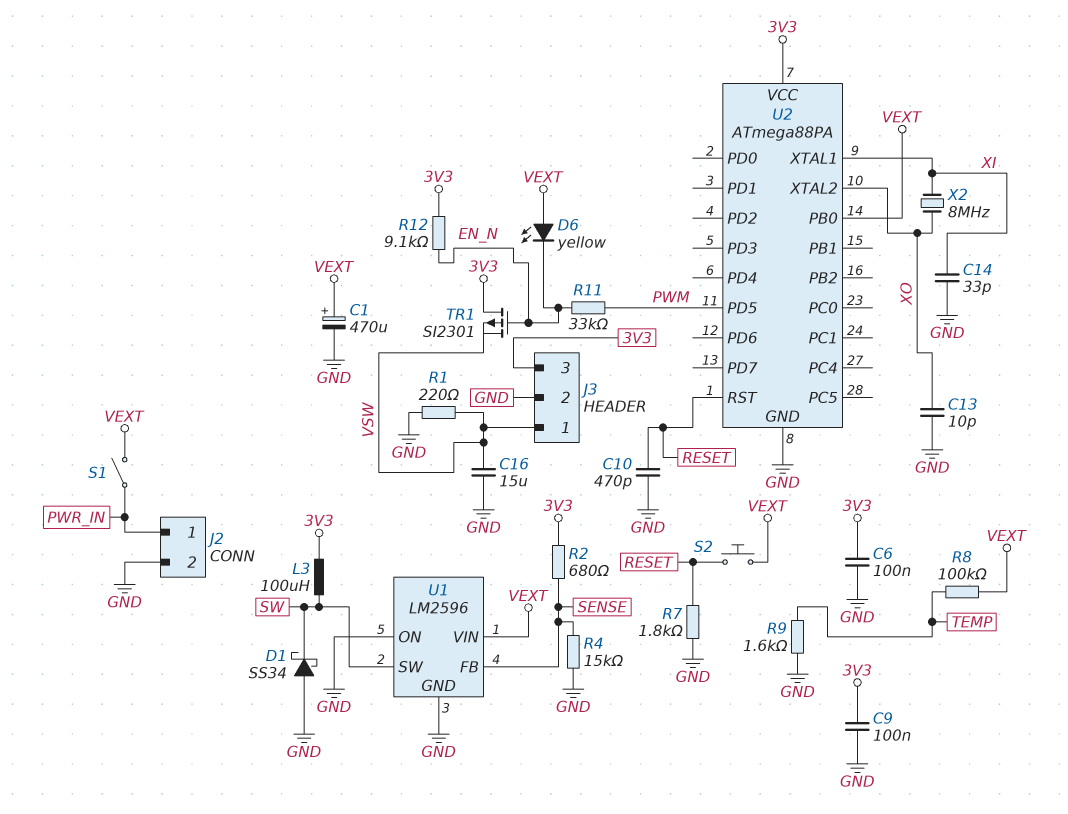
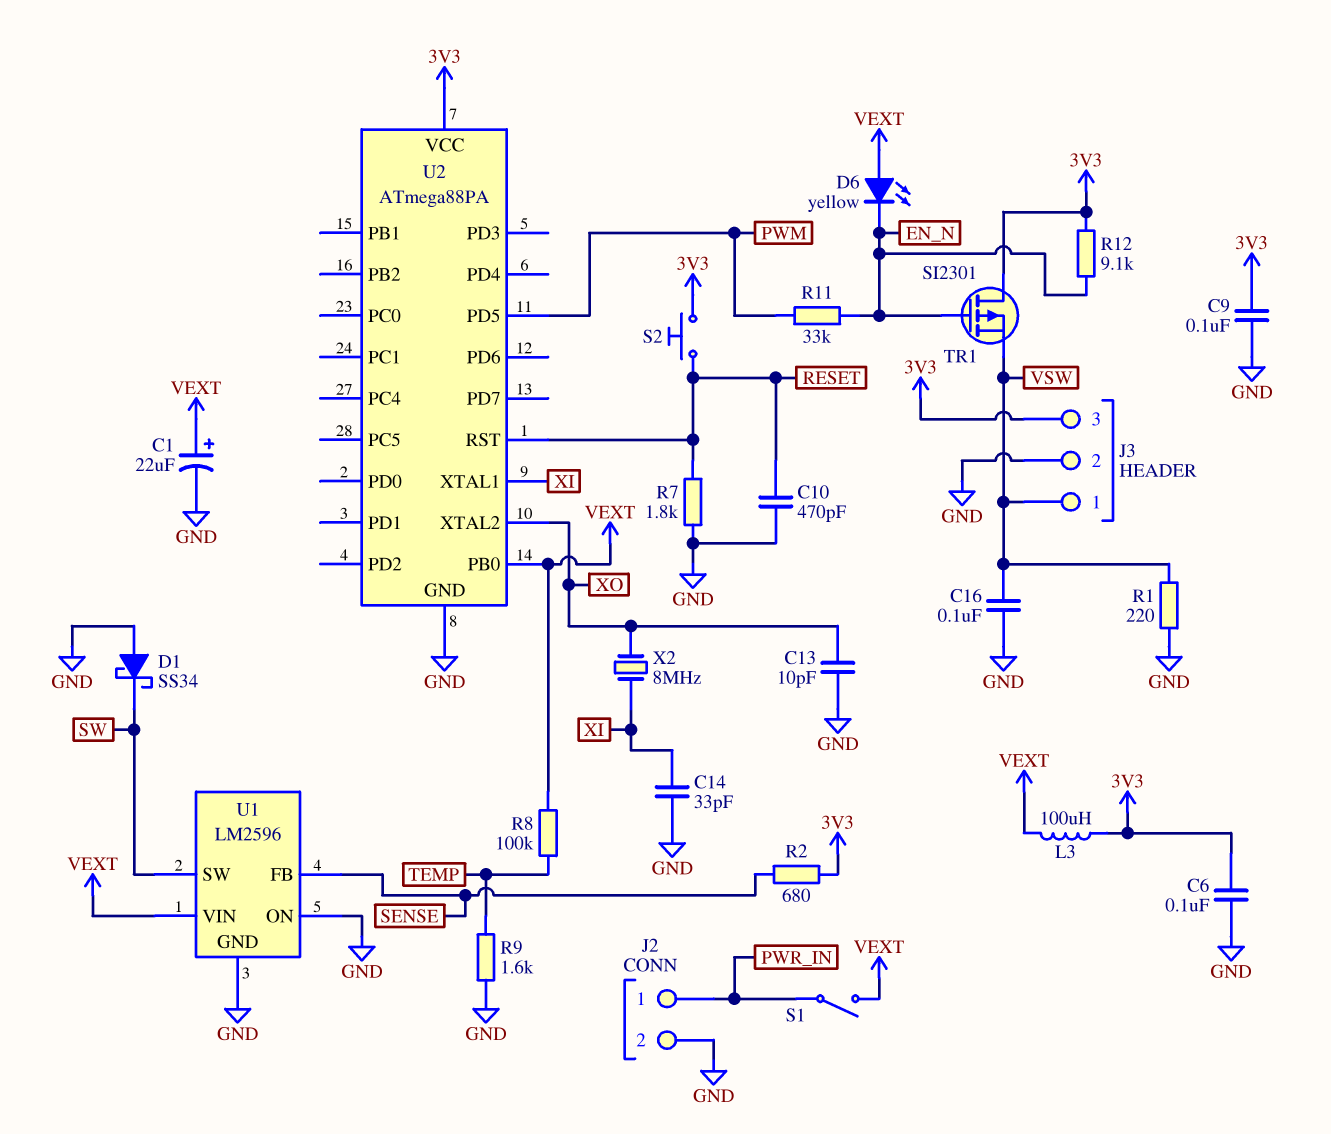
C1: 470uF (plus VEXT, minus GND) -> 22uF (plus VEXT, minus GND)
C16: 15uF (GND, VSW) -> 100nF (GND, VSW)
L3: 100uH (3V3, SW) -> 100uH (3V3, VEXT)
R4: 15k (GND, SENSE) -> none
S2: button (RESET, VEXT) -> button (3V3, RESET)

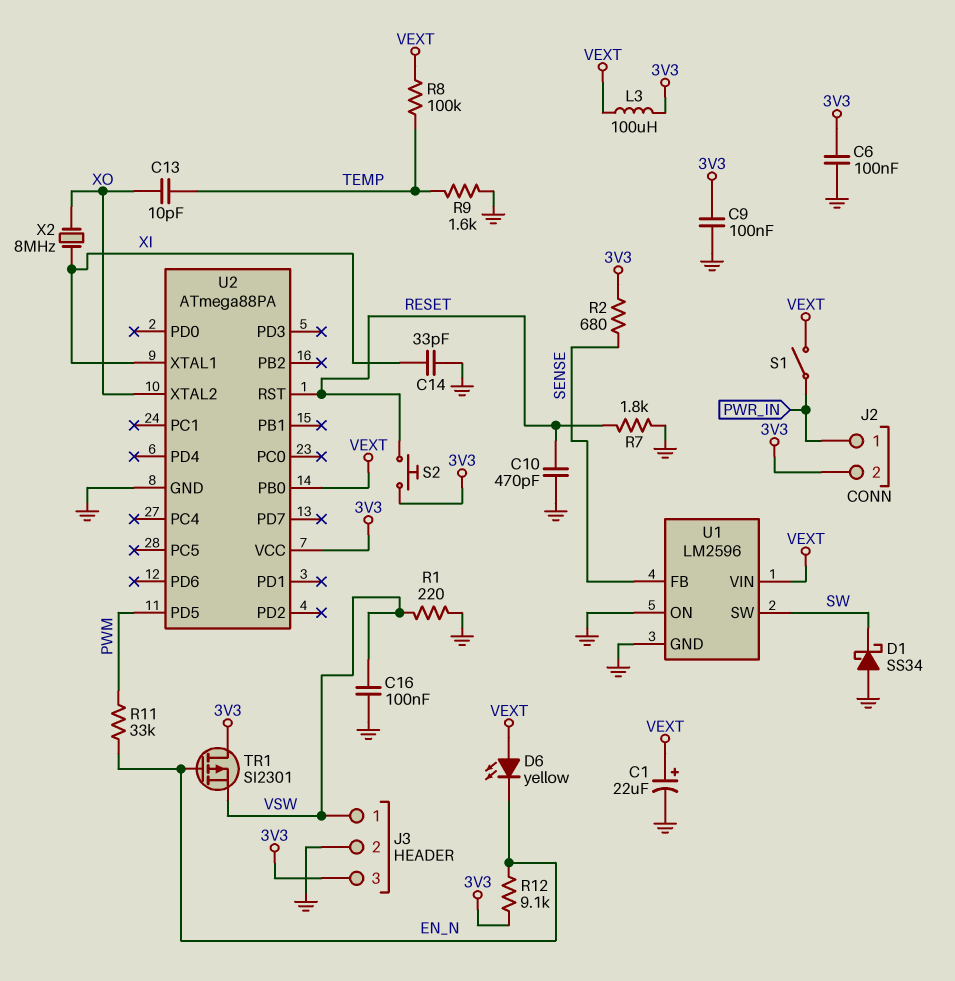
C13: 10pF (GND, XO) -> 10pF (TEMP, XO)
J2 pin 2: GND -> 3V3

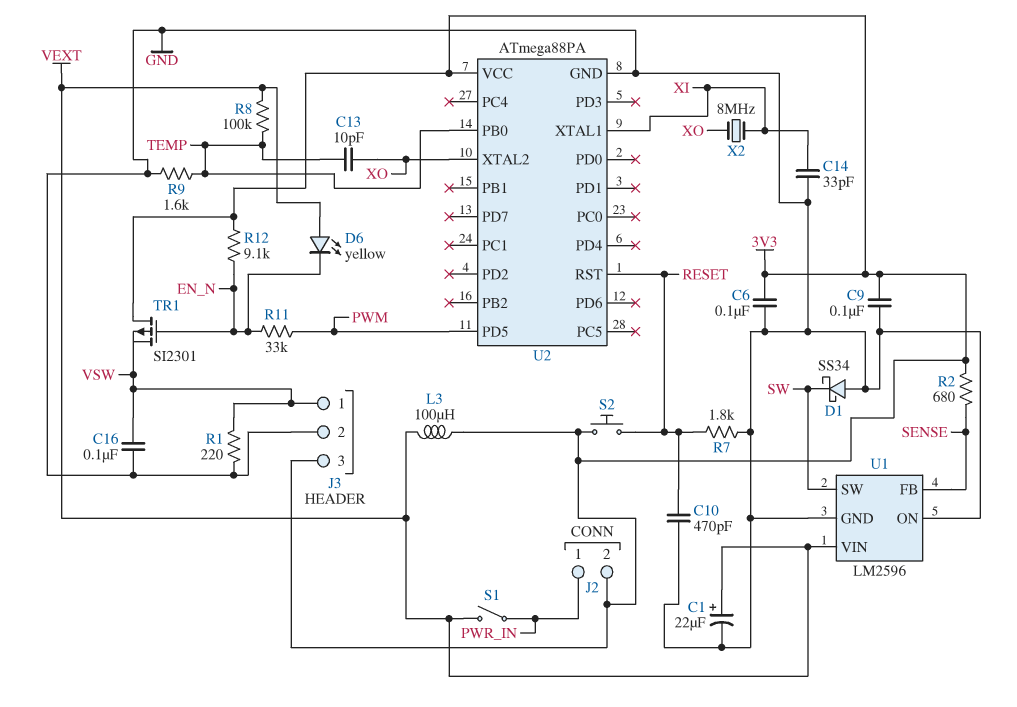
U2 pin PB0: VEXT -> TEMP

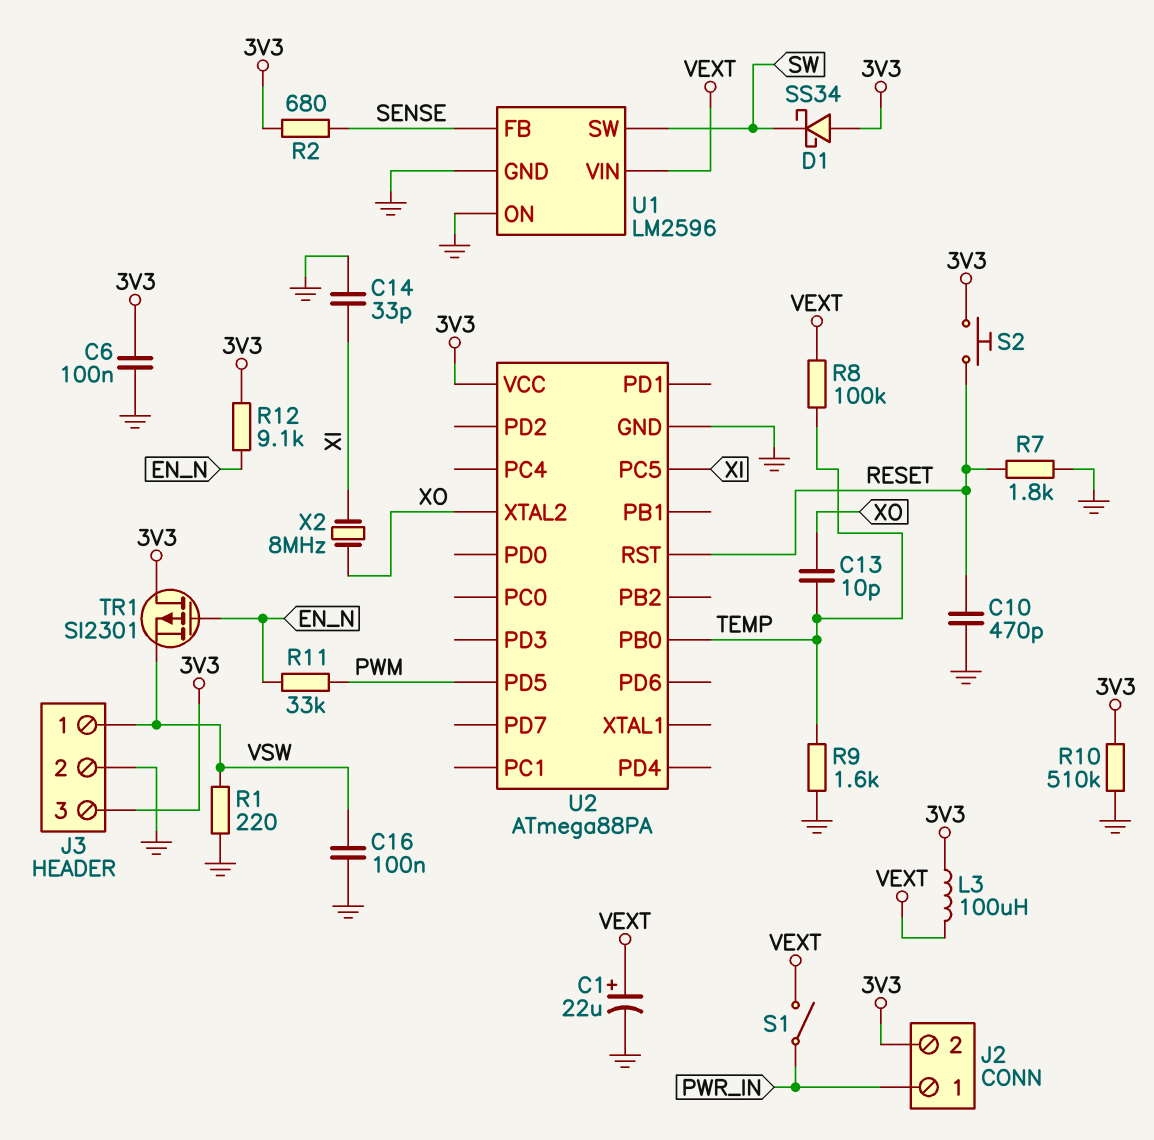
C9: 100nF (3V3, GND) -> none
D1: schottky SS34 (A GND, K SW) -> schottky SS34 (A 3V3, K SW)
D6: LED yellow (A VEXT, K EN_N) -> none
R10: none -> 510k (3V3, GND)
U2 pin PC5: none -> XI
U2 pin XTAL1: XI -> none

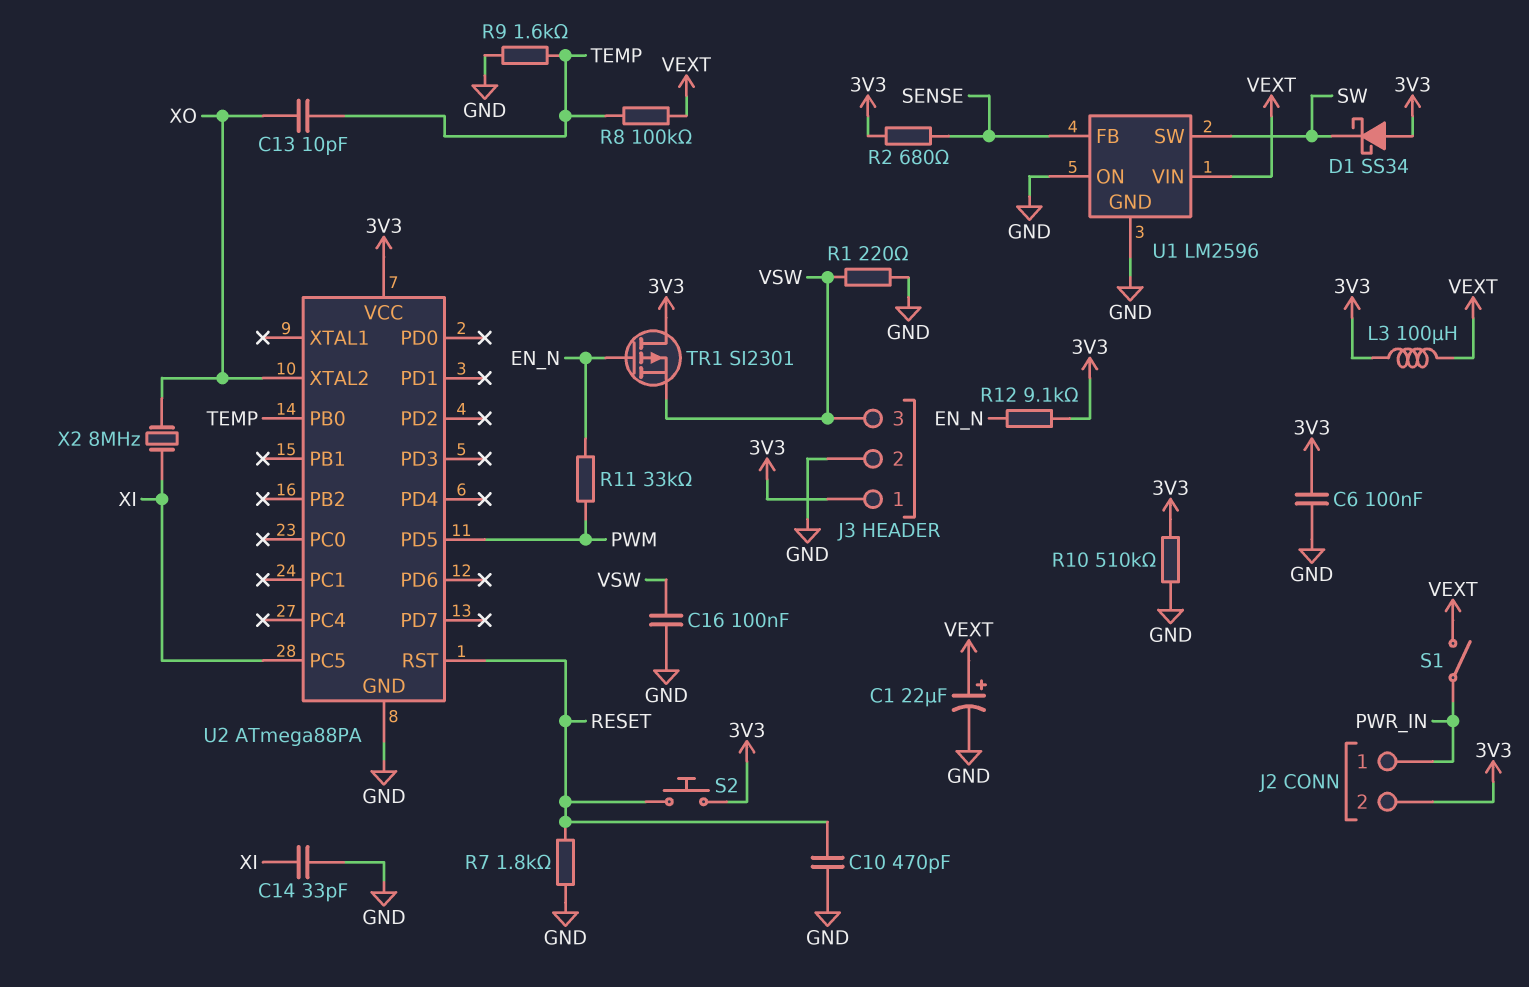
J3 pin 1: VSW -> 3V3
J3 pin 3: 3V3 -> VSW

